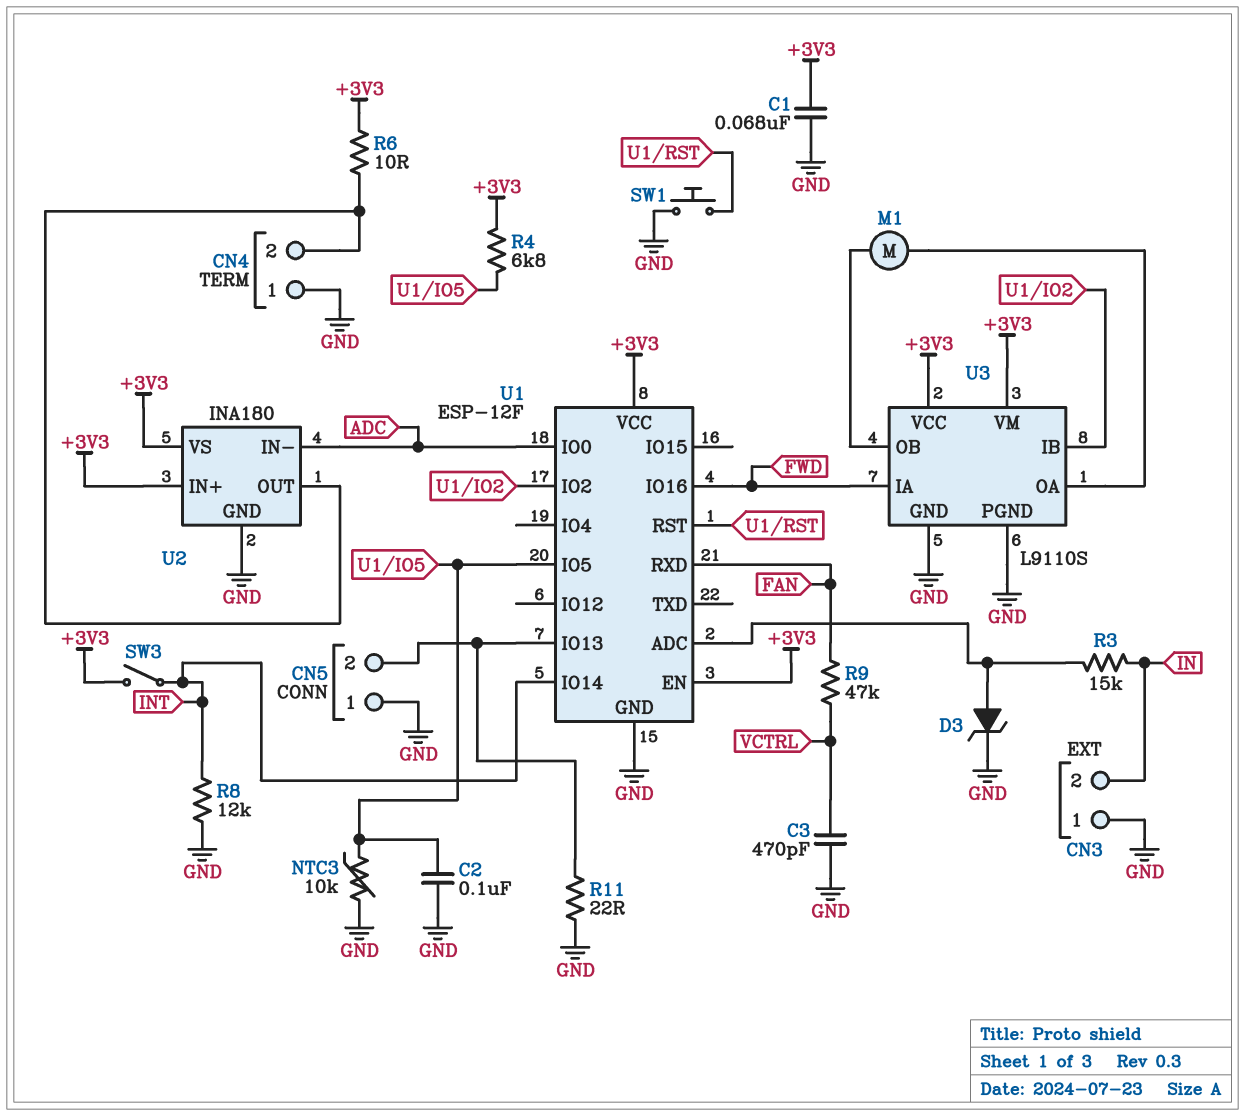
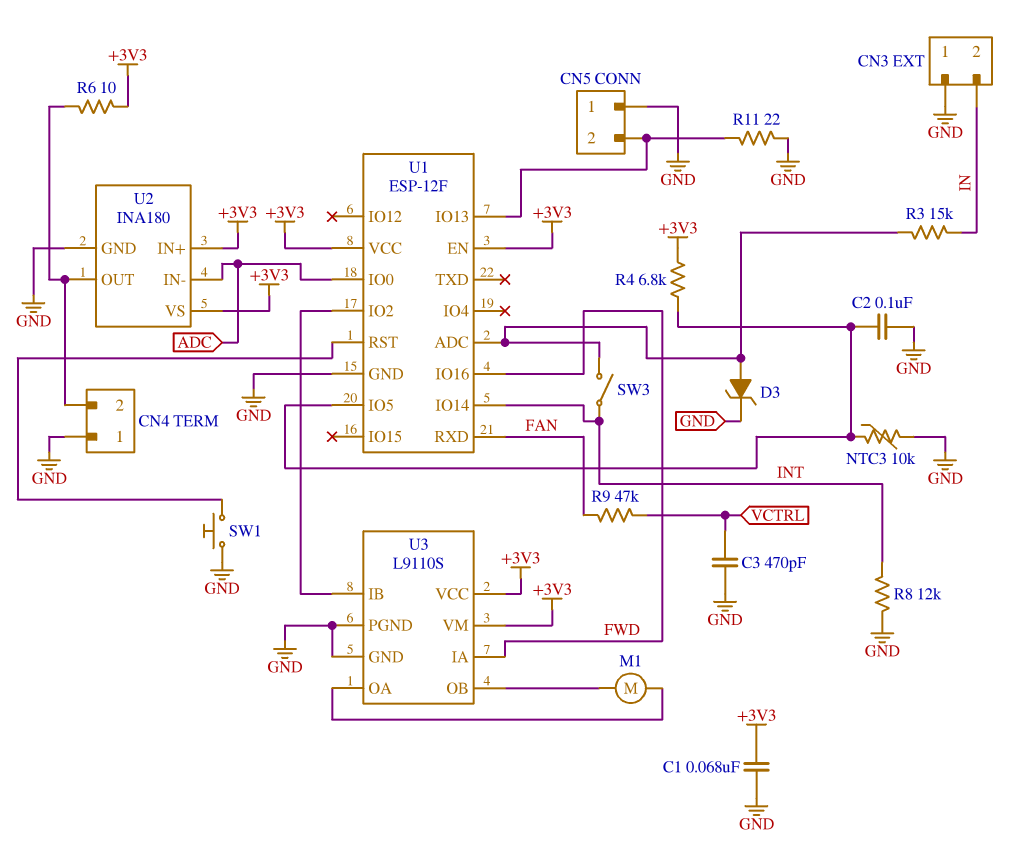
SW3: switch (+3V3, INT) -> switch (INT, U1/ADC)

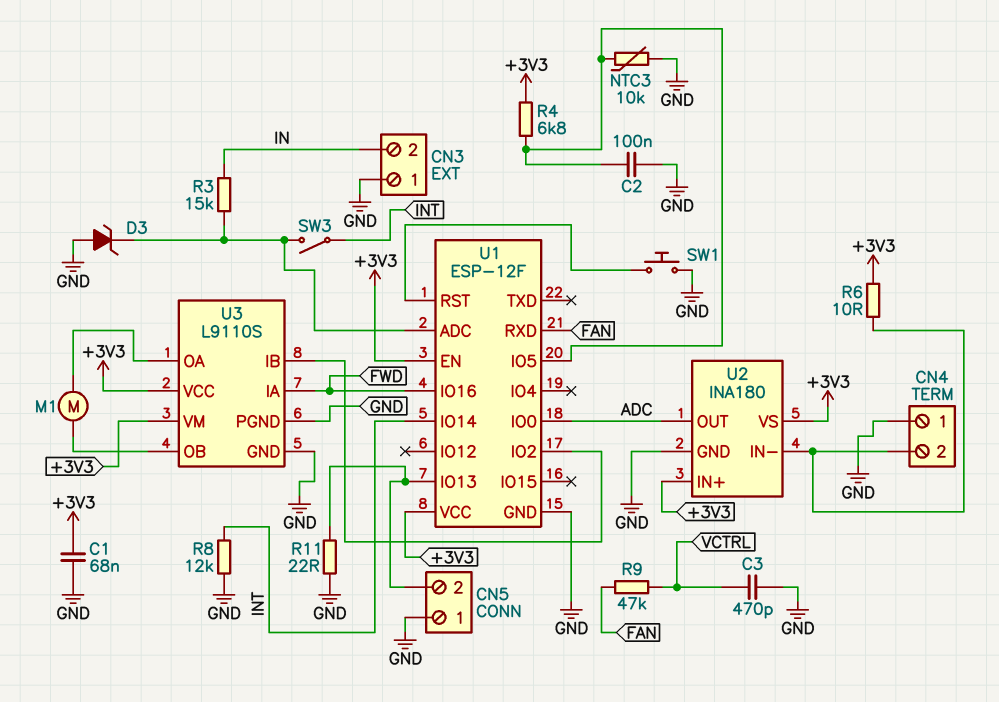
D3: zener (A U1/ADC, K GND) -> zener (A GND, K U1/ADC)
U2 pin IN-: ADC -> CN4/2
U2 pin OUT: CN4/2 -> ADC

